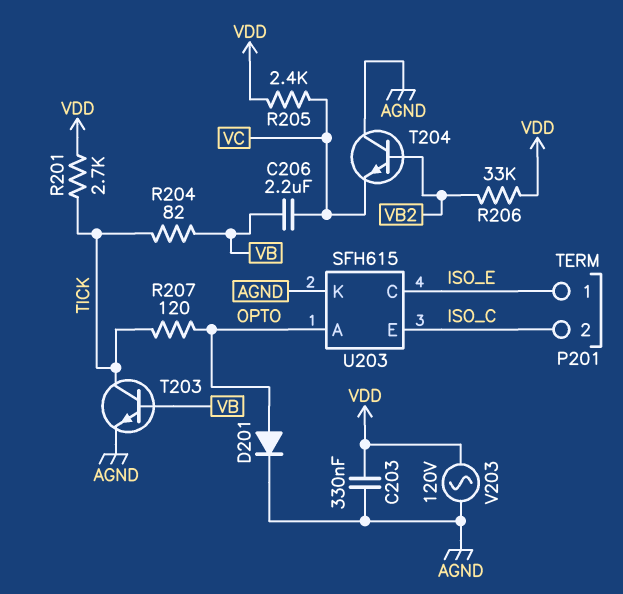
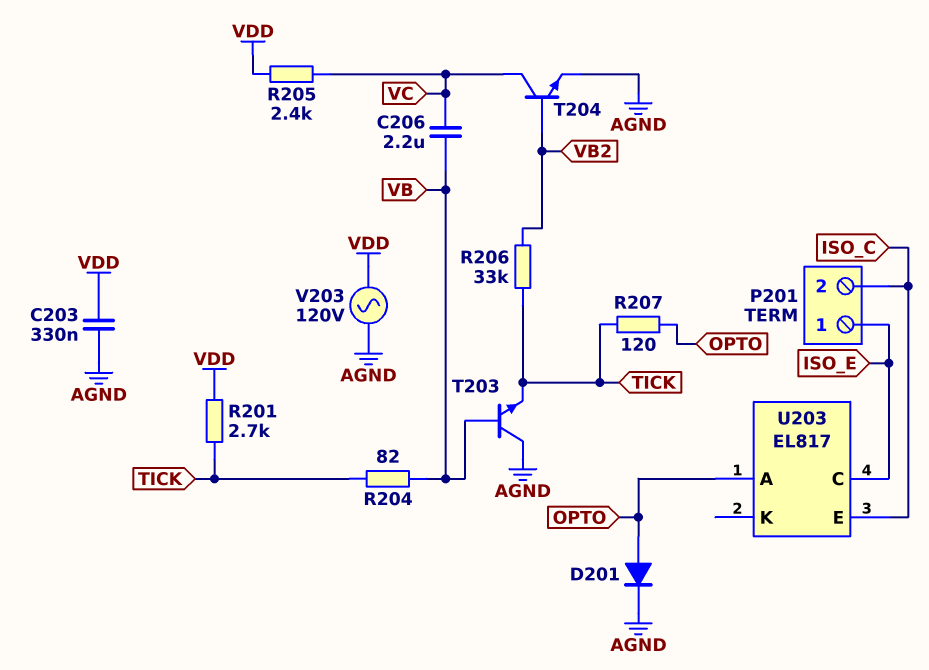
R206: 33k (VB2, VDD) -> 33k (TICK, VB2)
T203: NPN (B VB, C TICK, E AGND) -> NPN (B VB, C AGND, E TICK)
T204: NPN (B VB2, C AGND, E VC) -> NPN (B VB2, C VC, E AGND)
U203: SFH615 -> EL817
U203 pin K: AGND -> none

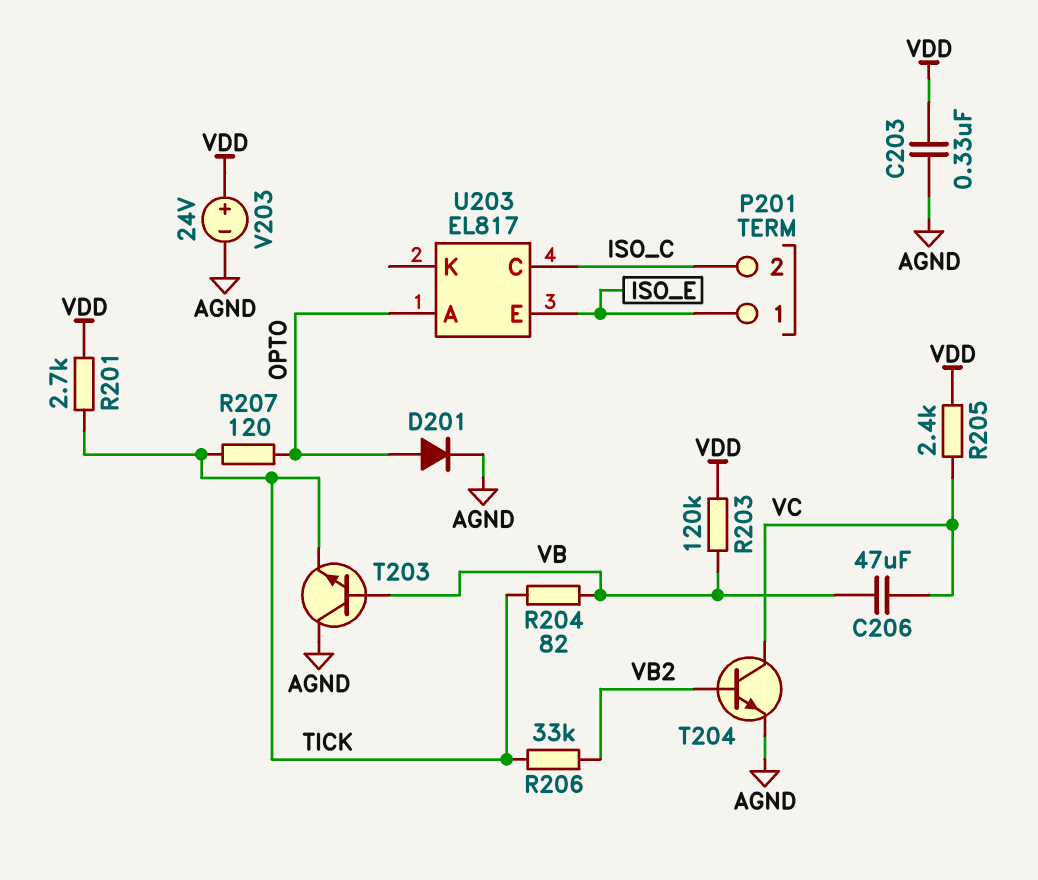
C206: 2.2uF (VB, VC) -> 47uF (VB, VC)
R203: none -> 120k (VB, VDD)
U203 pin C: ISO_E -> ISO_C
U203 pin E: ISO_C -> ISO_E
V203: AC 120V (AGND, VDD) -> 24V (plus VDD, minus AGND)

